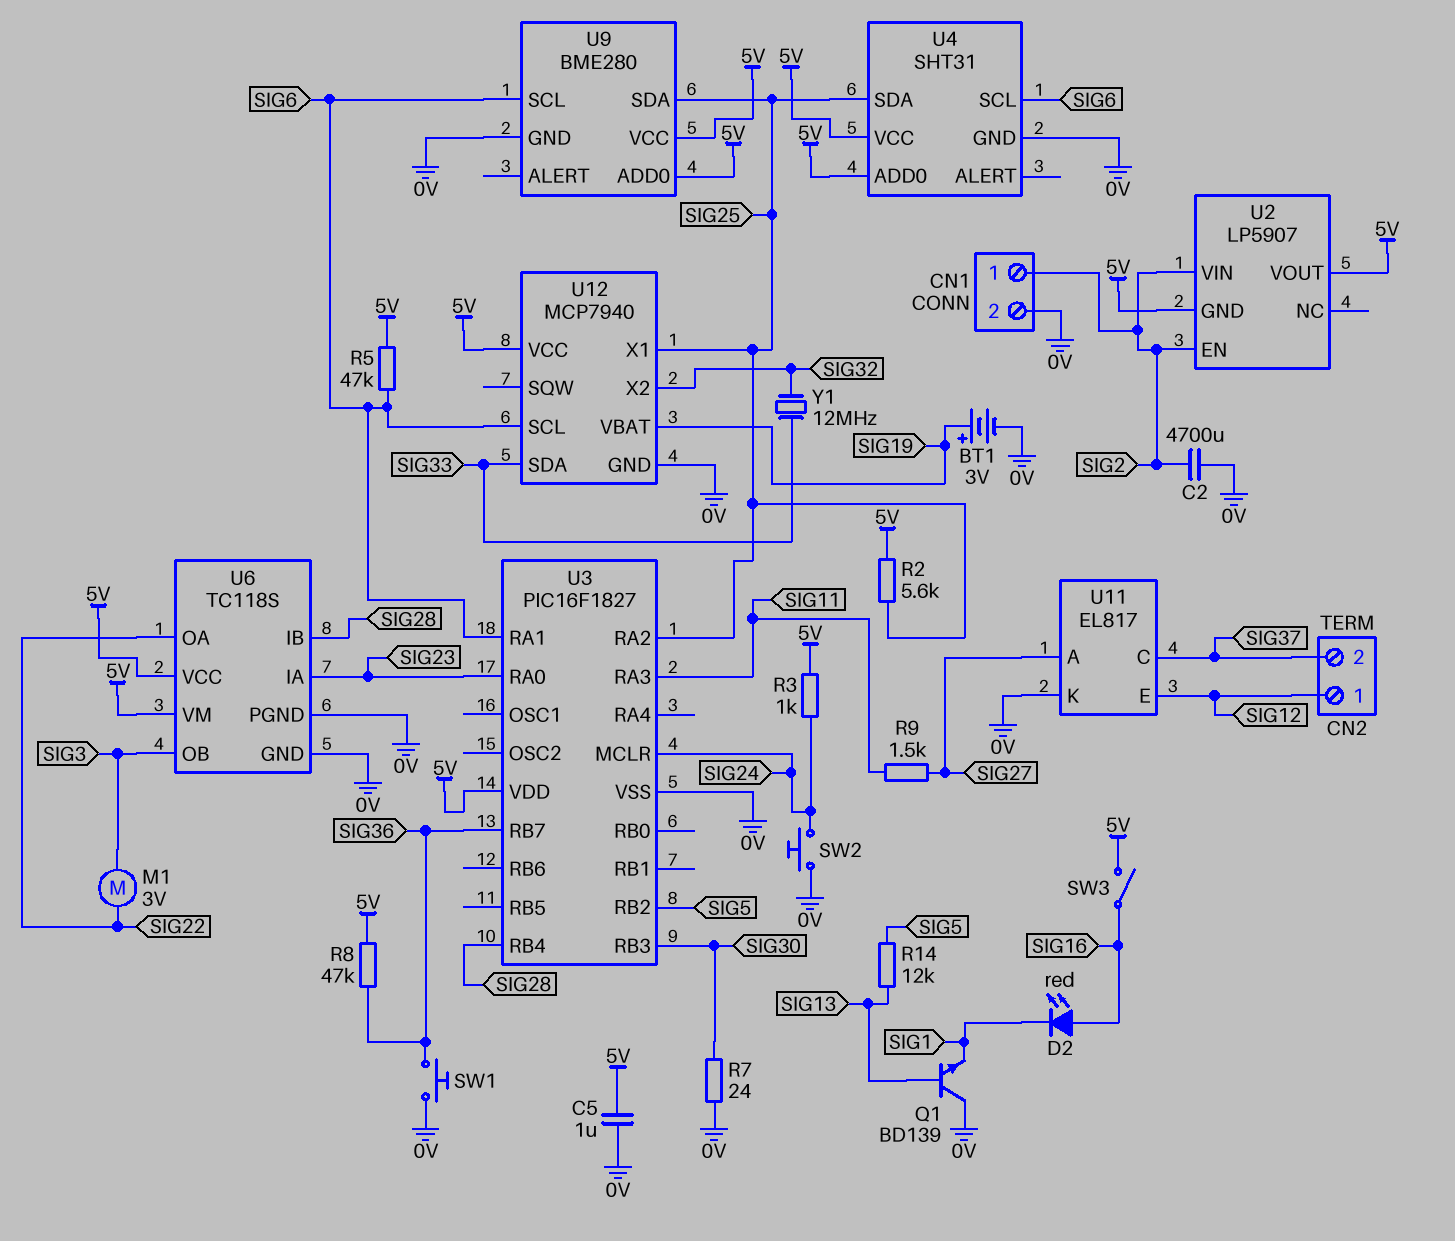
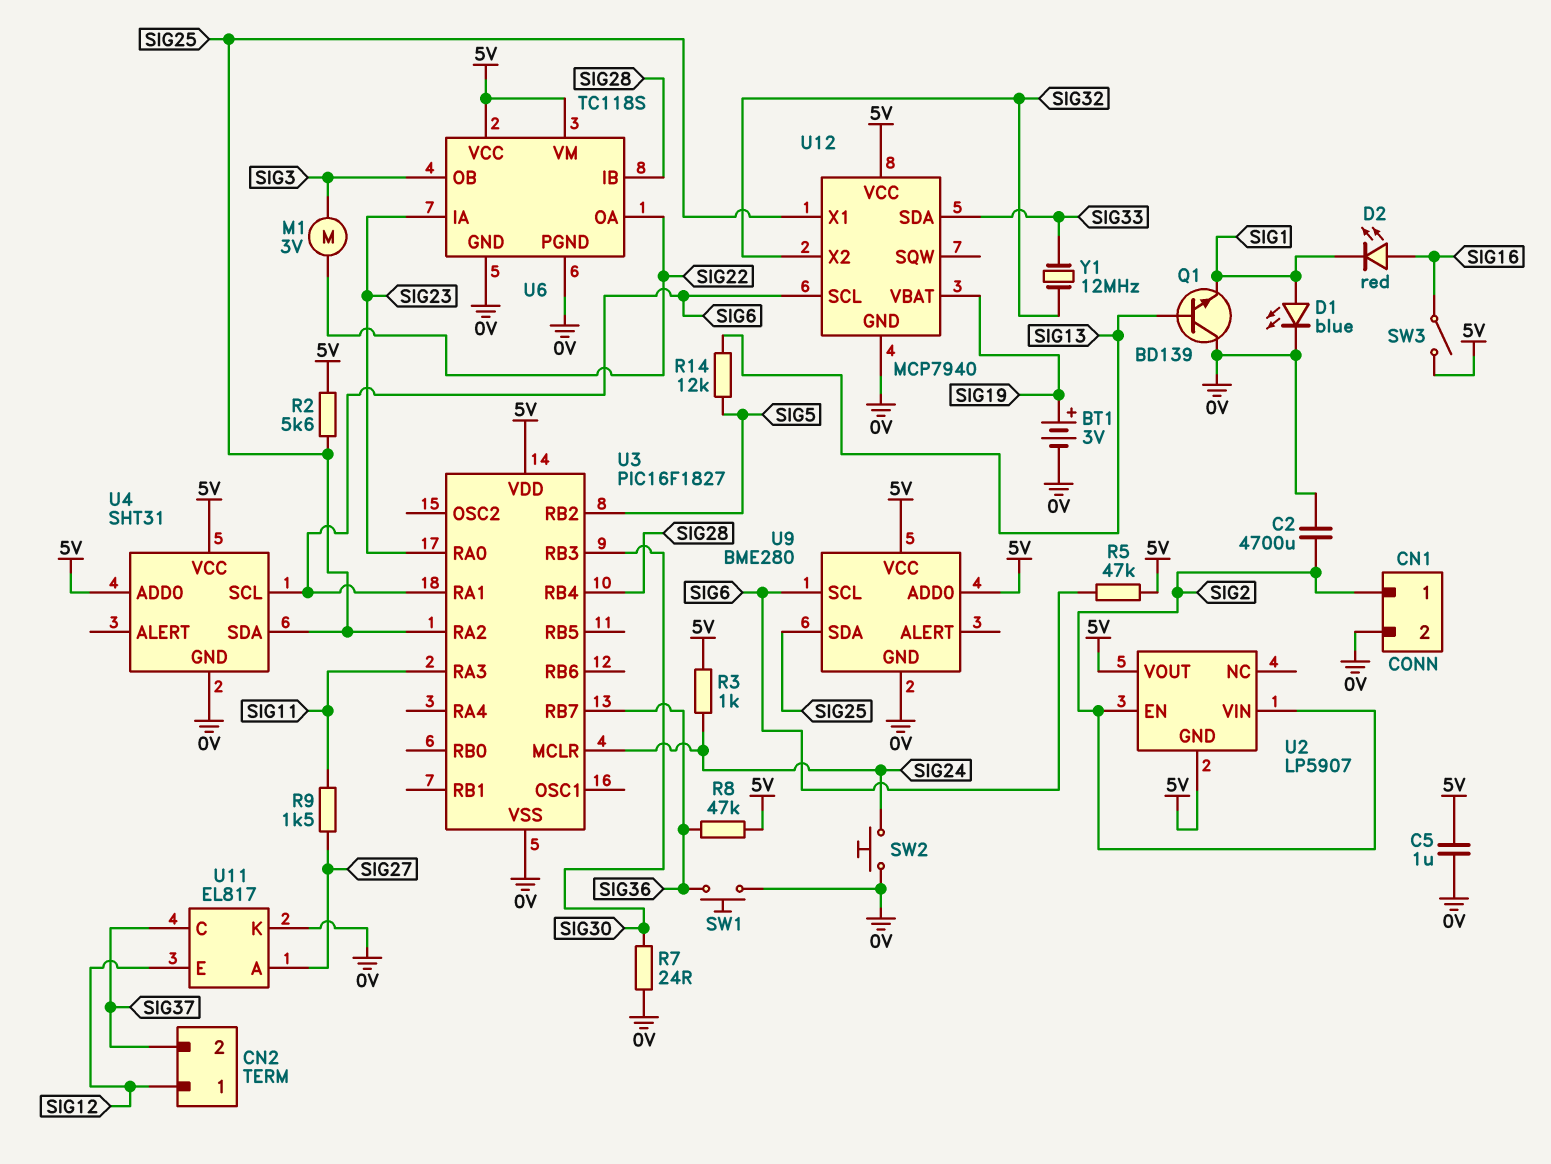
D1: none -> LED blue (A SIG1, K 0V)

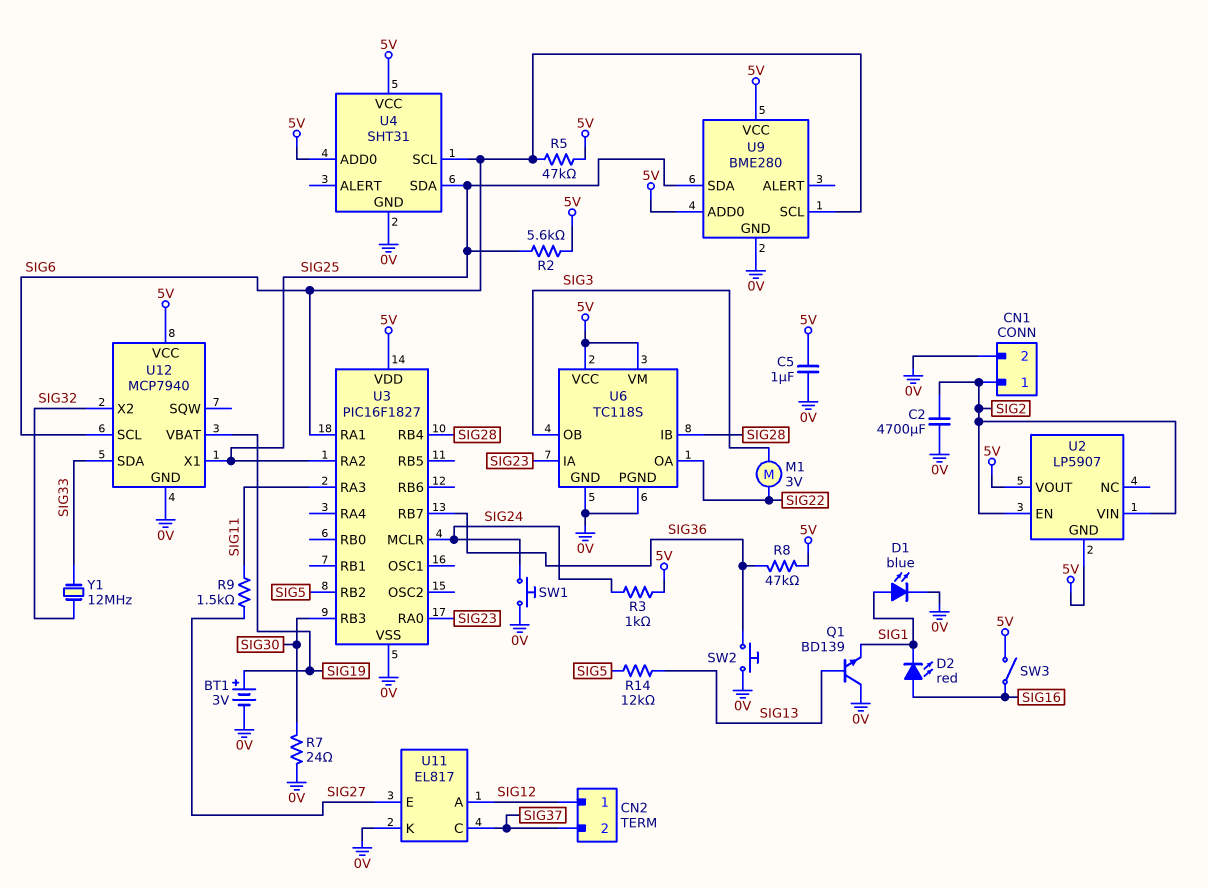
SW1: button (0V, SIG36) -> button (0V, SIG24)
SW2: button (0V, SIG24) -> button (0V, SIG36)
U11 pin A: SIG27 -> SIG12
U11 pin E: SIG12 -> SIG27

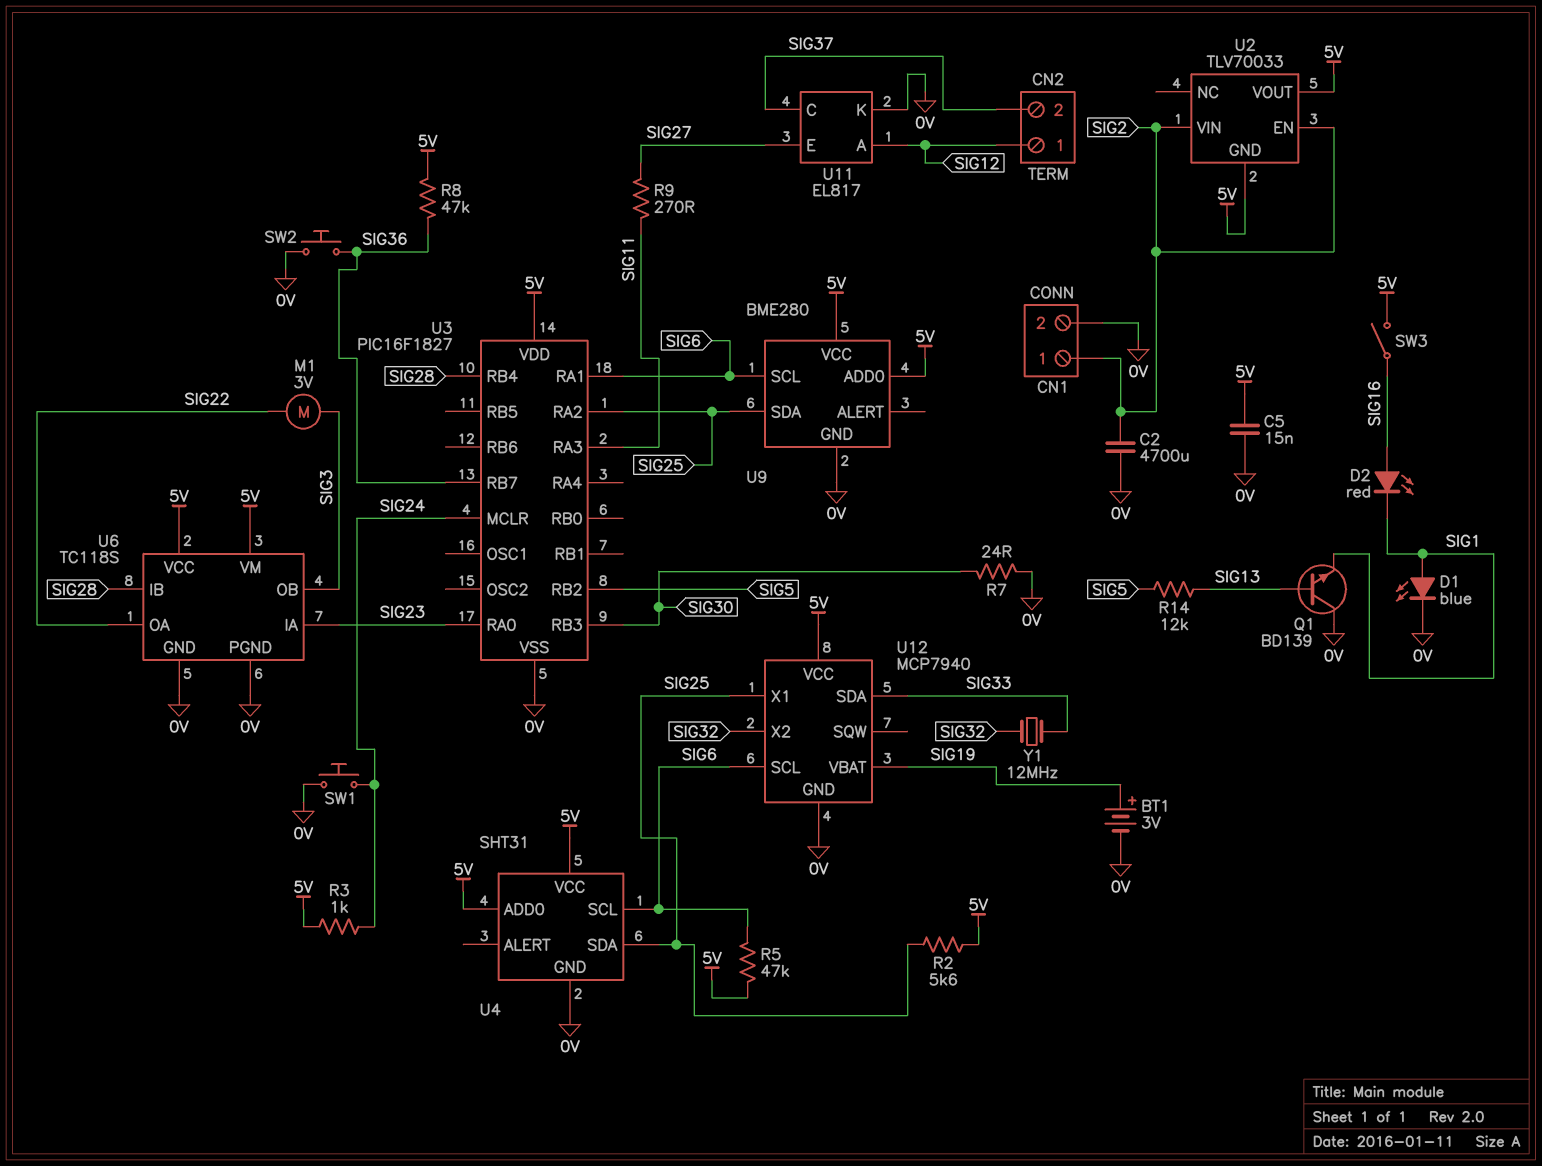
C5: 1uF (0V, 5V) -> 15nF (0V, 5V)
R9: 1.5k (SIG11, SIG27) -> 270 (SIG11, SIG27)
U2: LP5907 -> TLV70033

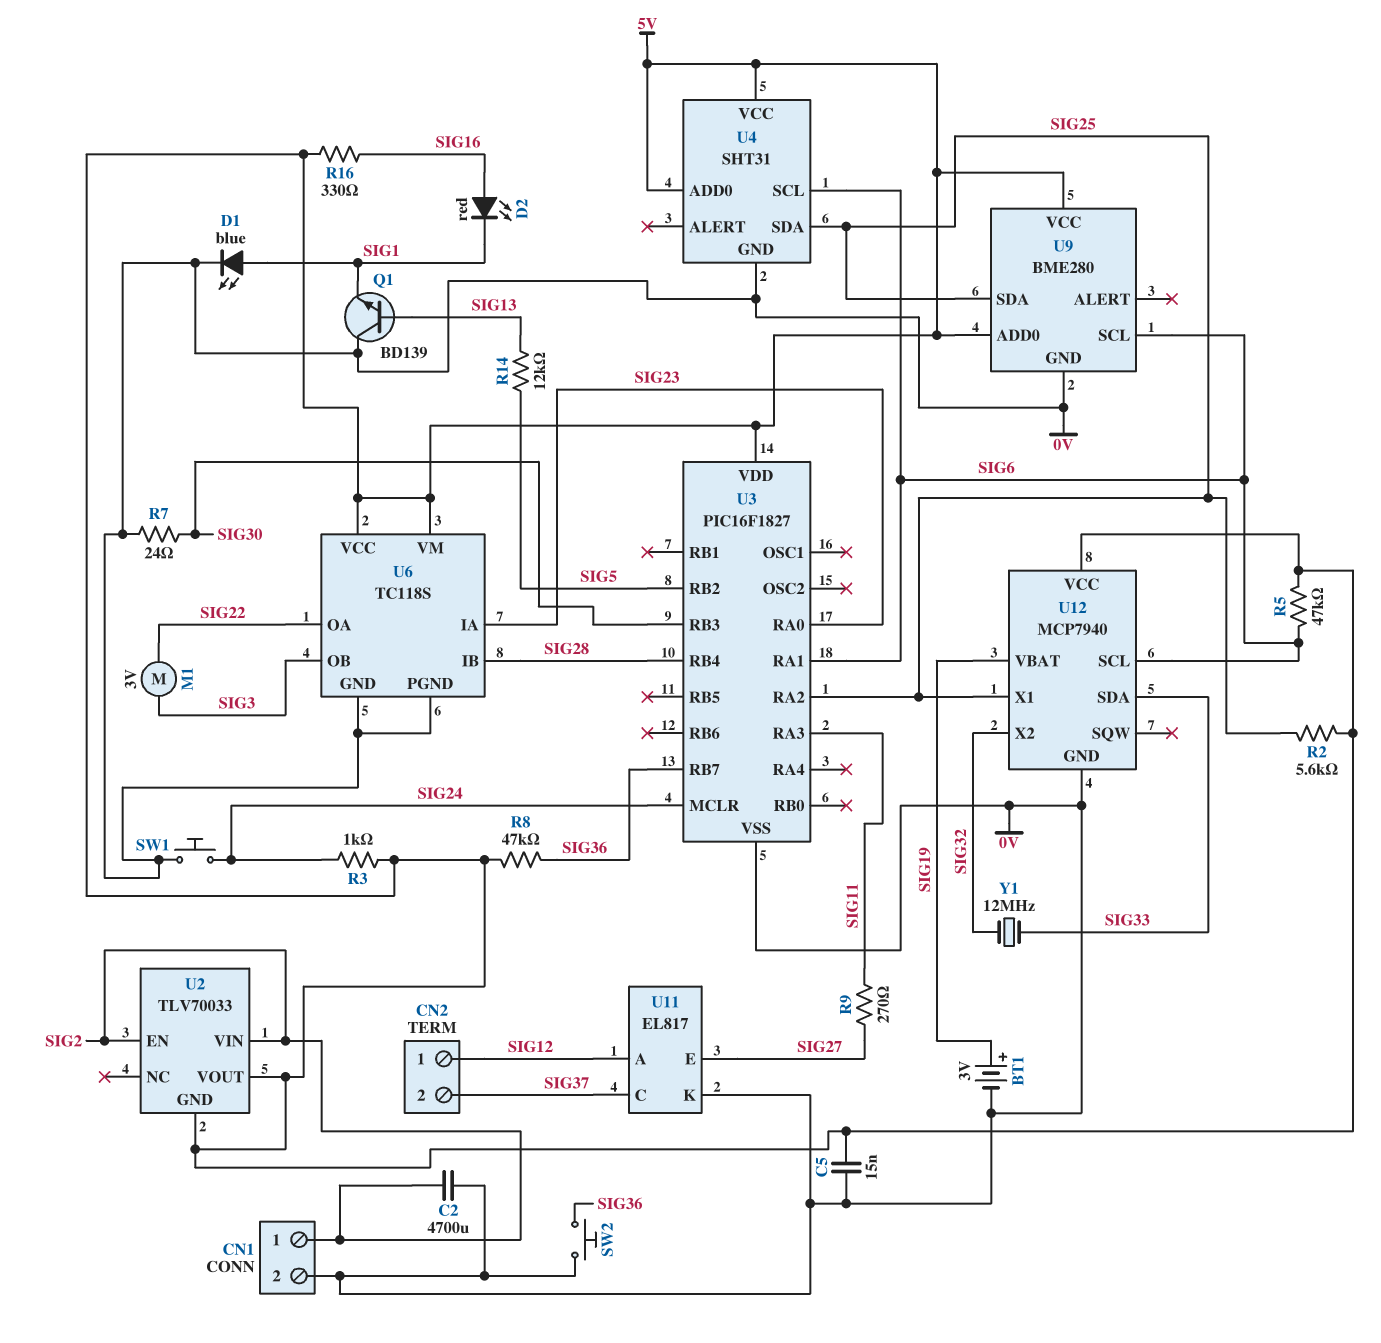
R16: none -> 330 (5V, SIG16)
SW3: switch (5V, SIG16) -> none

